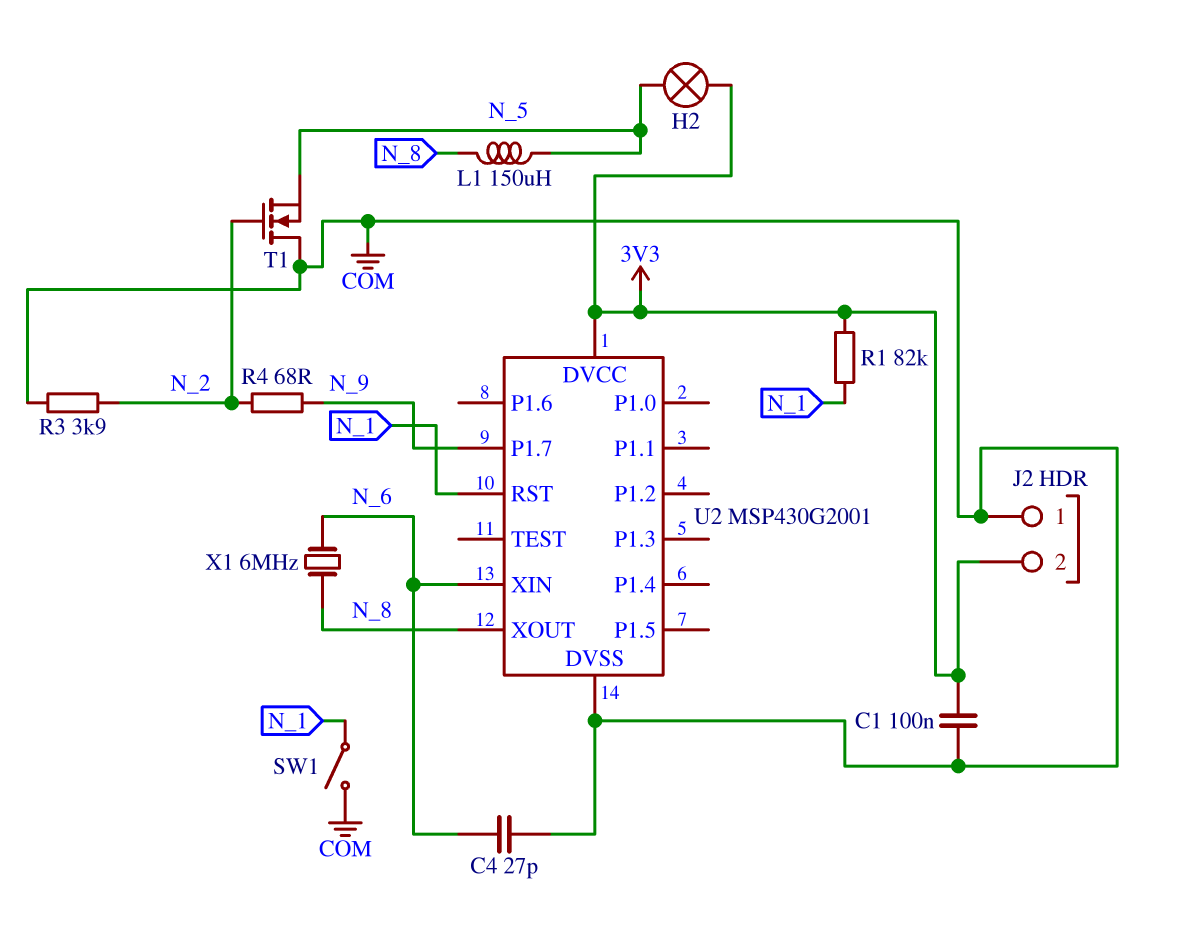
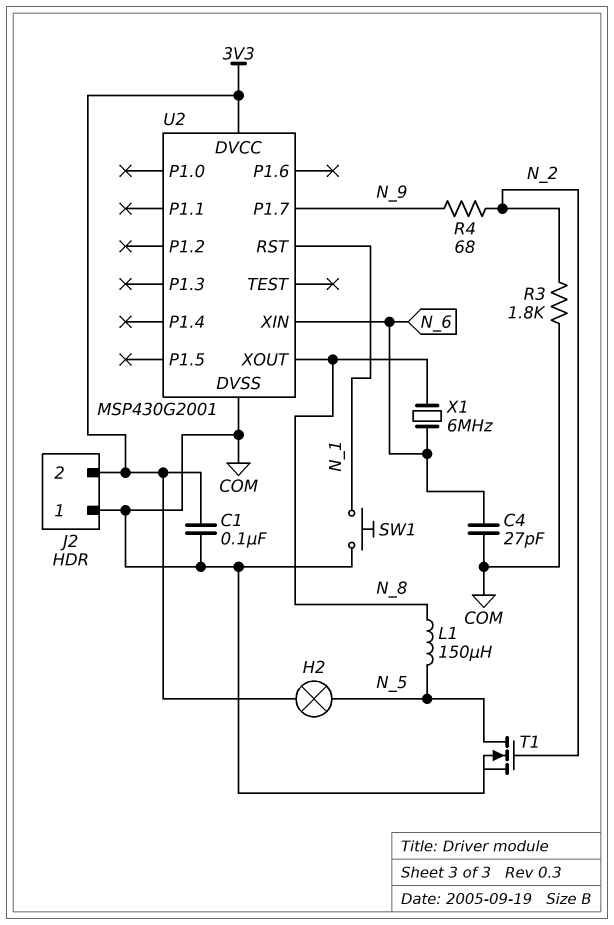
R1: 82k (3V3, N_1) -> none
R3: 3.9k (COM, N_2) -> 1.8k (COM, N_2)
SW1: switch (COM, N_1) -> button (COM, N_1)
T1: NMOS (G N_2, D COM, S N_5) -> NMOS (G N_2, D N_5, S COM)

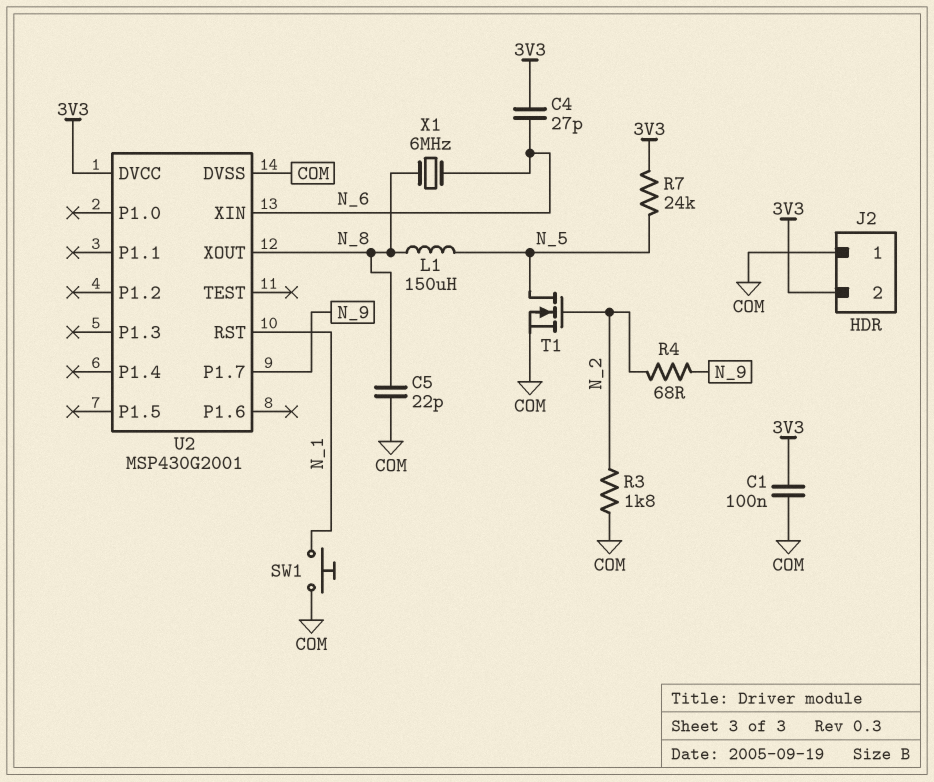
C4: 27pF (COM, N_6) -> 27pF (3V3, N_6)
C5: none -> 22pF (COM, N_8)
H2: lamp (3V3, N_5) -> none
R7: none -> 24k (3V3, N_5)

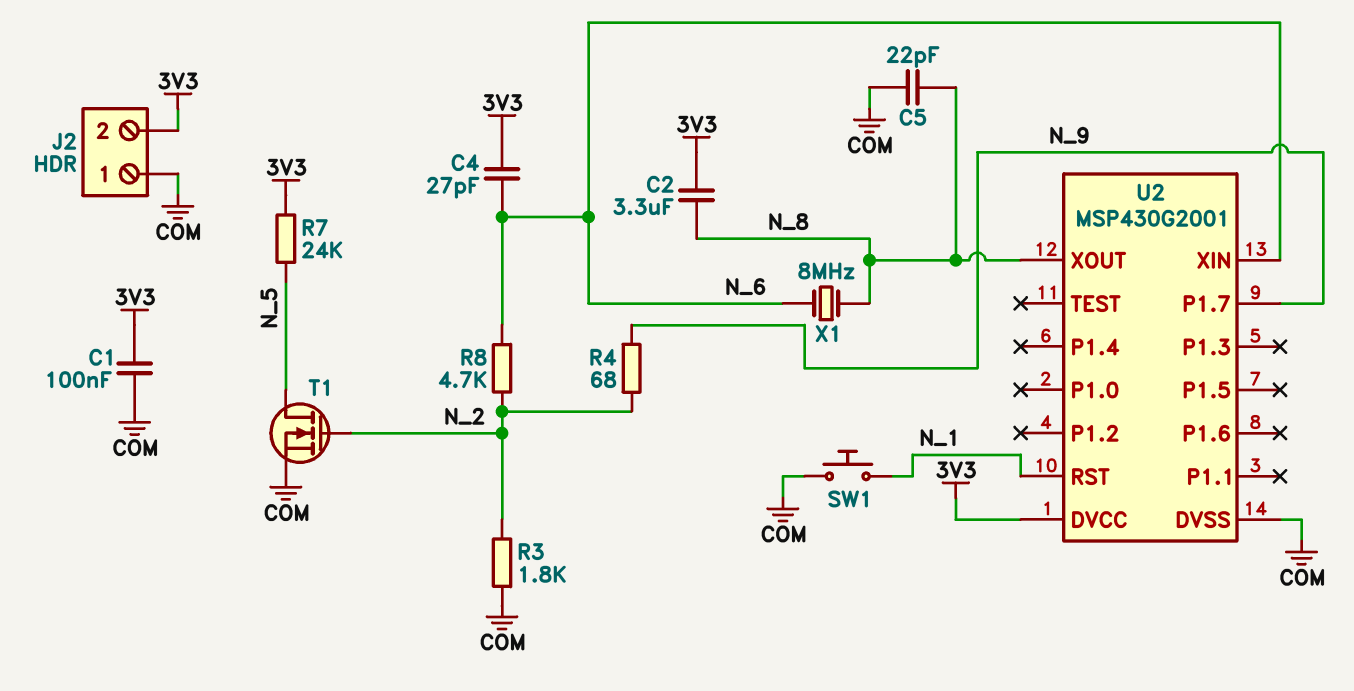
C2: none -> 3.3uF (3V3, N_8)
L1: 150uH (N_5, N_8) -> none
R8: none -> 4.7k (N_2, N_6)
X1: 6MHz (N_6, N_8) -> 8MHz (N_6, N_8)

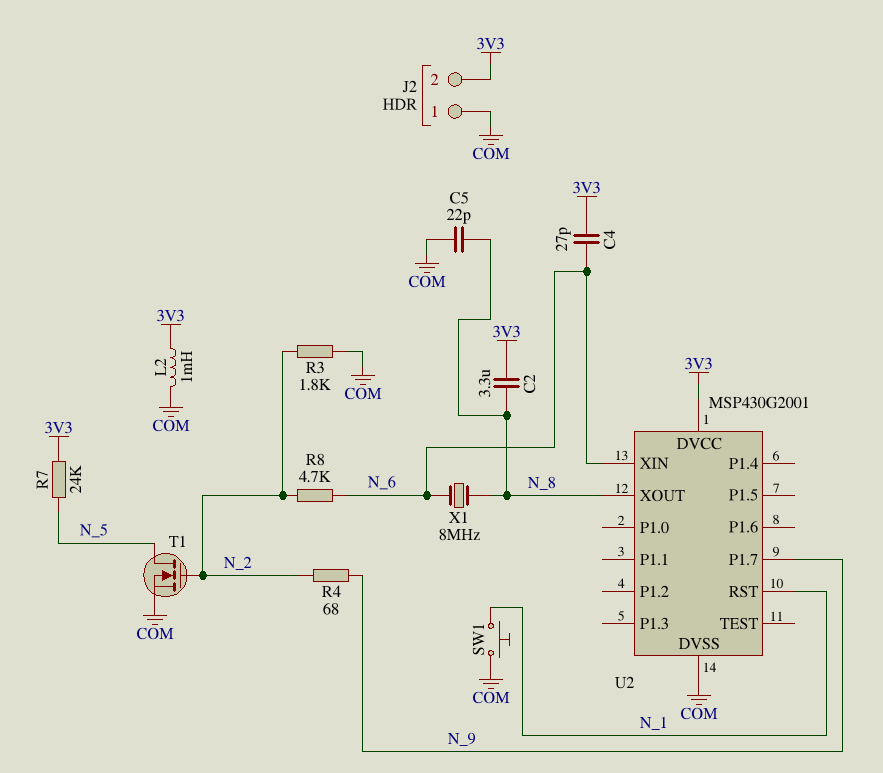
C1: 100nF (3V3, COM) -> none
L2: none -> 1mH (3V3, COM)

